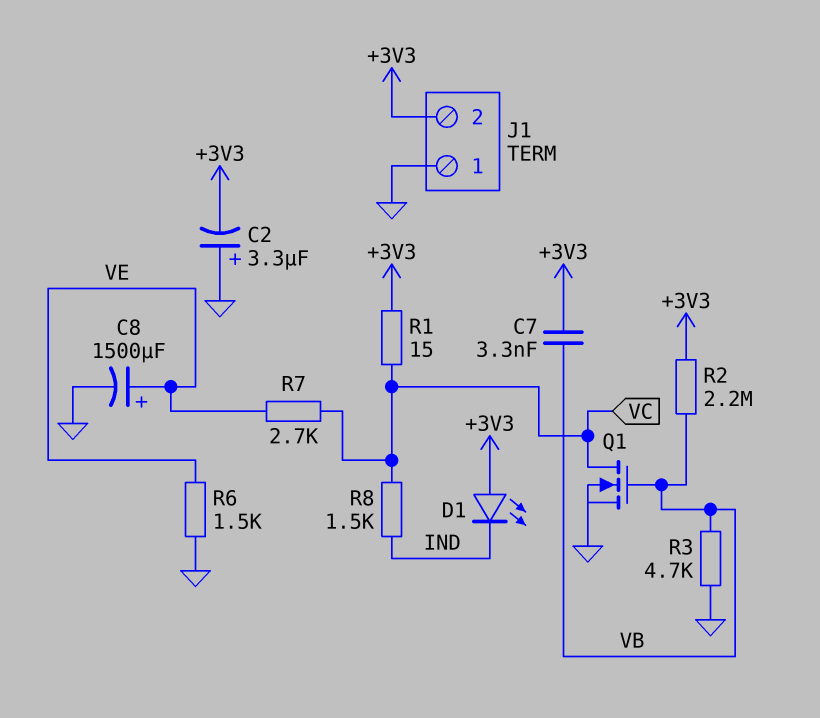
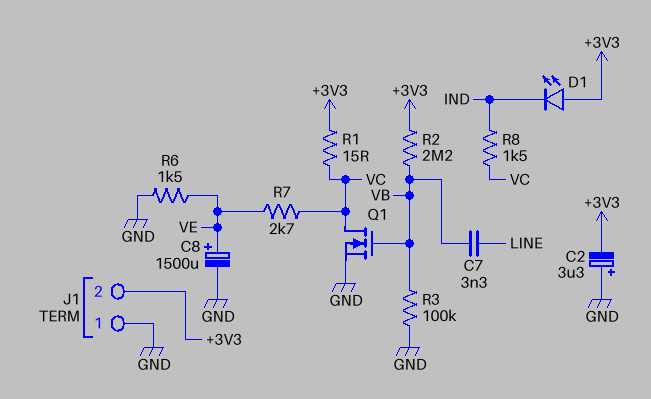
C7: 3.3nF (+3V3, VB) -> 3.3nF (LINE, VB)
R3: 4.7k (GND, VB) -> 100k (GND, VB)

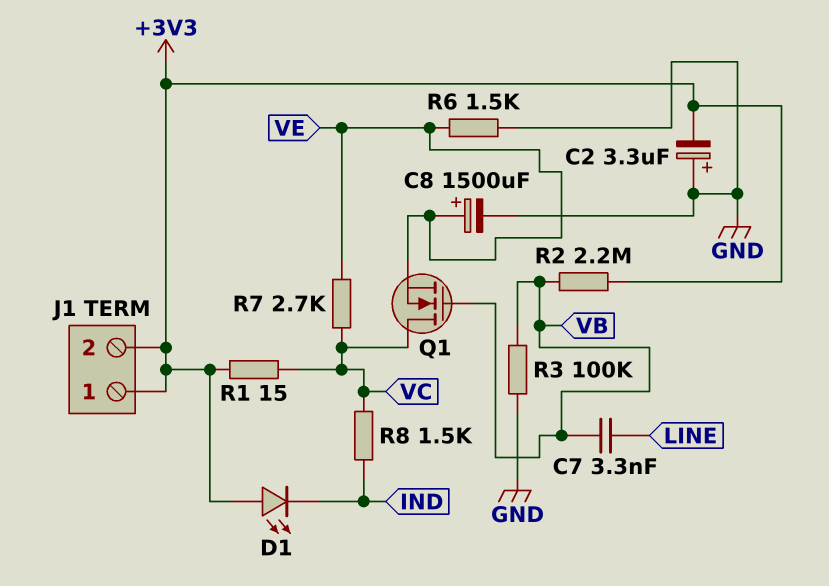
J1 pin 1: GND -> +3V3
Q1: NMOS (G VB, D VC, S GND) -> NMOS (G VB, D VC, S VE)

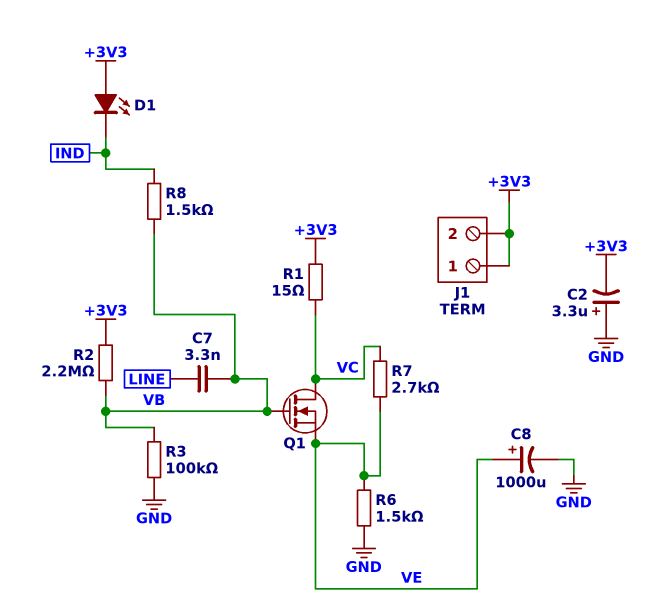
C8: 1500uF (plus VE, minus GND) -> 1000uF (plus VE, minus GND)
R8: 1.5k (IND, VC) -> 1.5k (IND, VB)

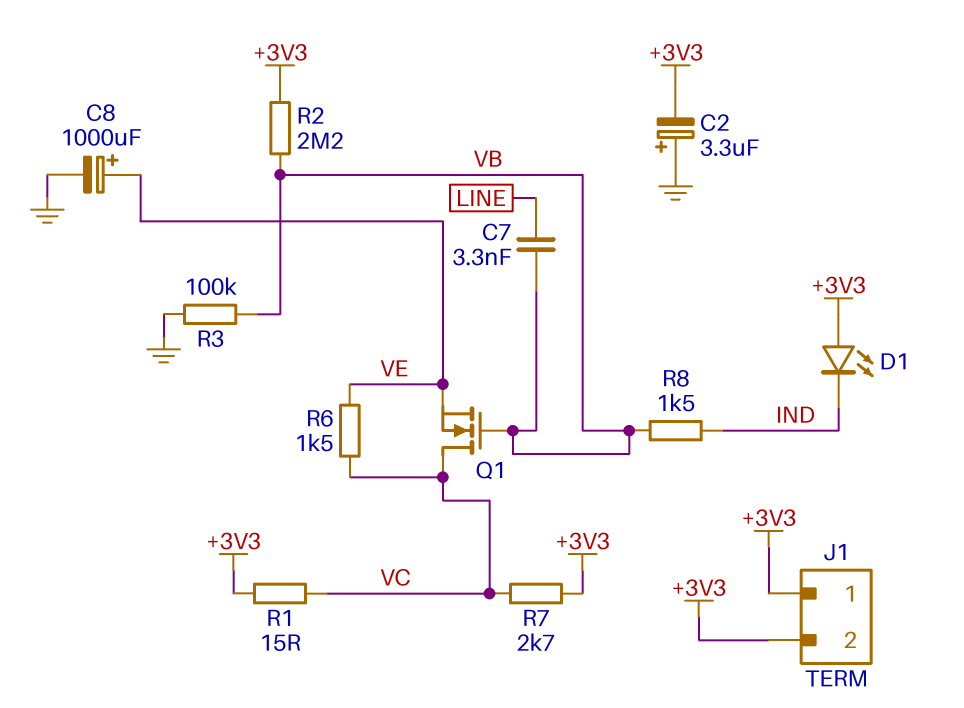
R6: 1.5k (GND, VE) -> 1.5k (VC, VE)
R7: 2.7k (VC, VE) -> 2.7k (+3V3, VC)

